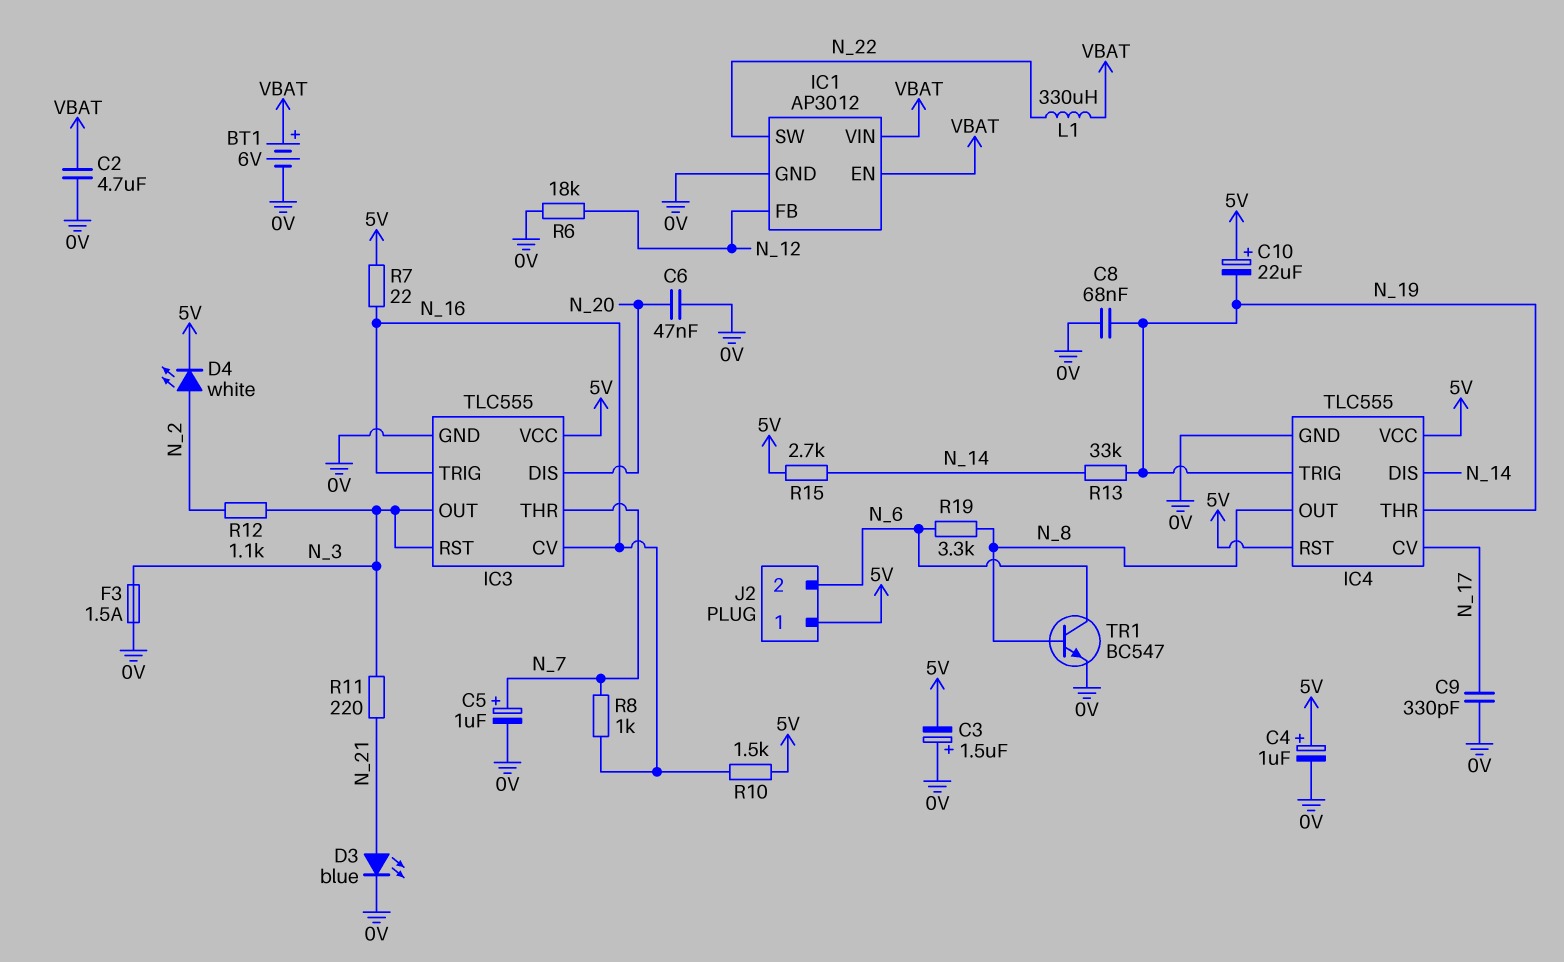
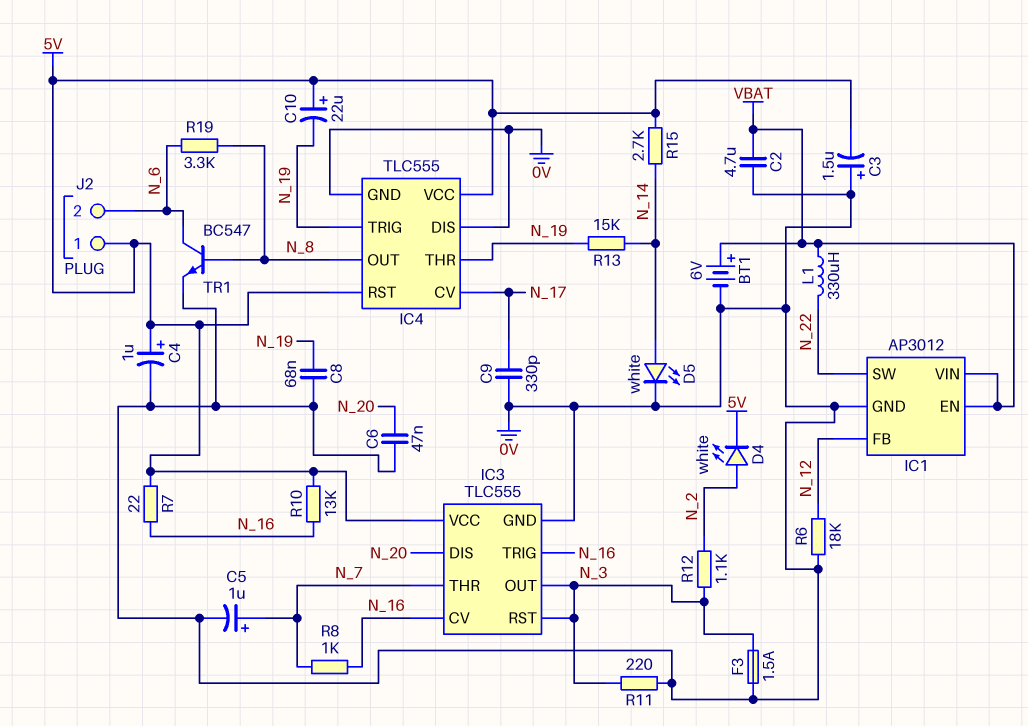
D3: LED blue (A N_21, K 0V) -> none
D5: none -> LED white (A N_14, K 0V)
IC4 pin DIS: N_14 -> 0V
R10: 1.5k (5V, N_16) -> 13k (5V, N_16)
R11: 220 (N_3, N_21) -> 220 (0V, N_3)
R13: 33k (N_14, N_19) -> 15k (N_14, N_19)

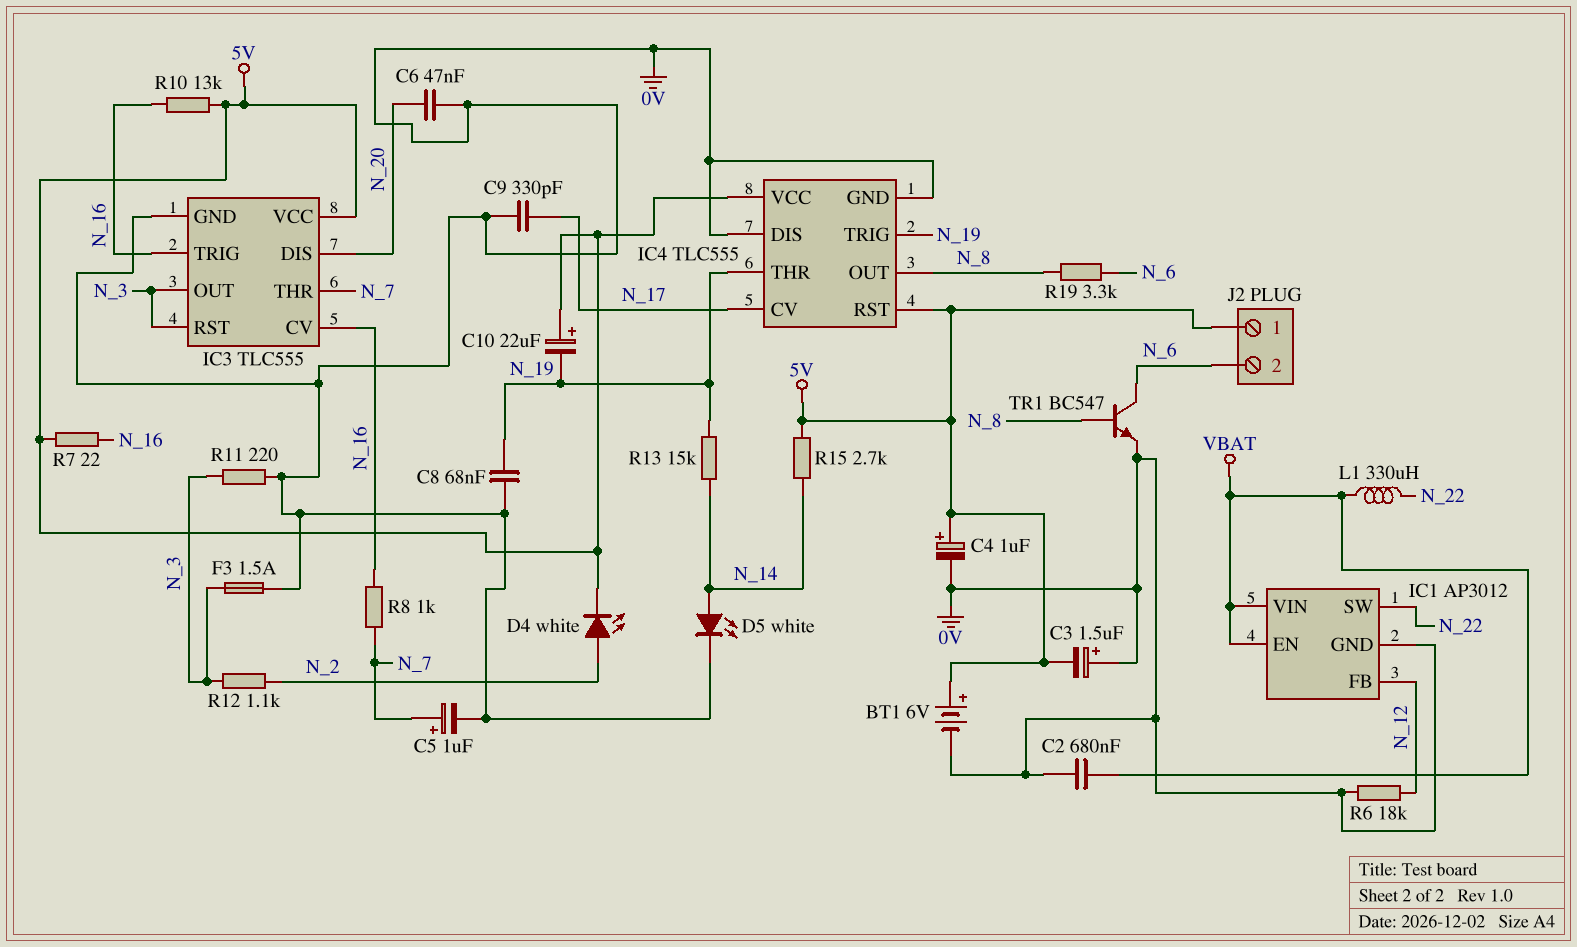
BT1: 6V (plus VBAT, minus 0V) -> 6V (plus 5V, minus 0V)
C2: 4.7uF (0V, VBAT) -> 680nF (0V, VBAT)

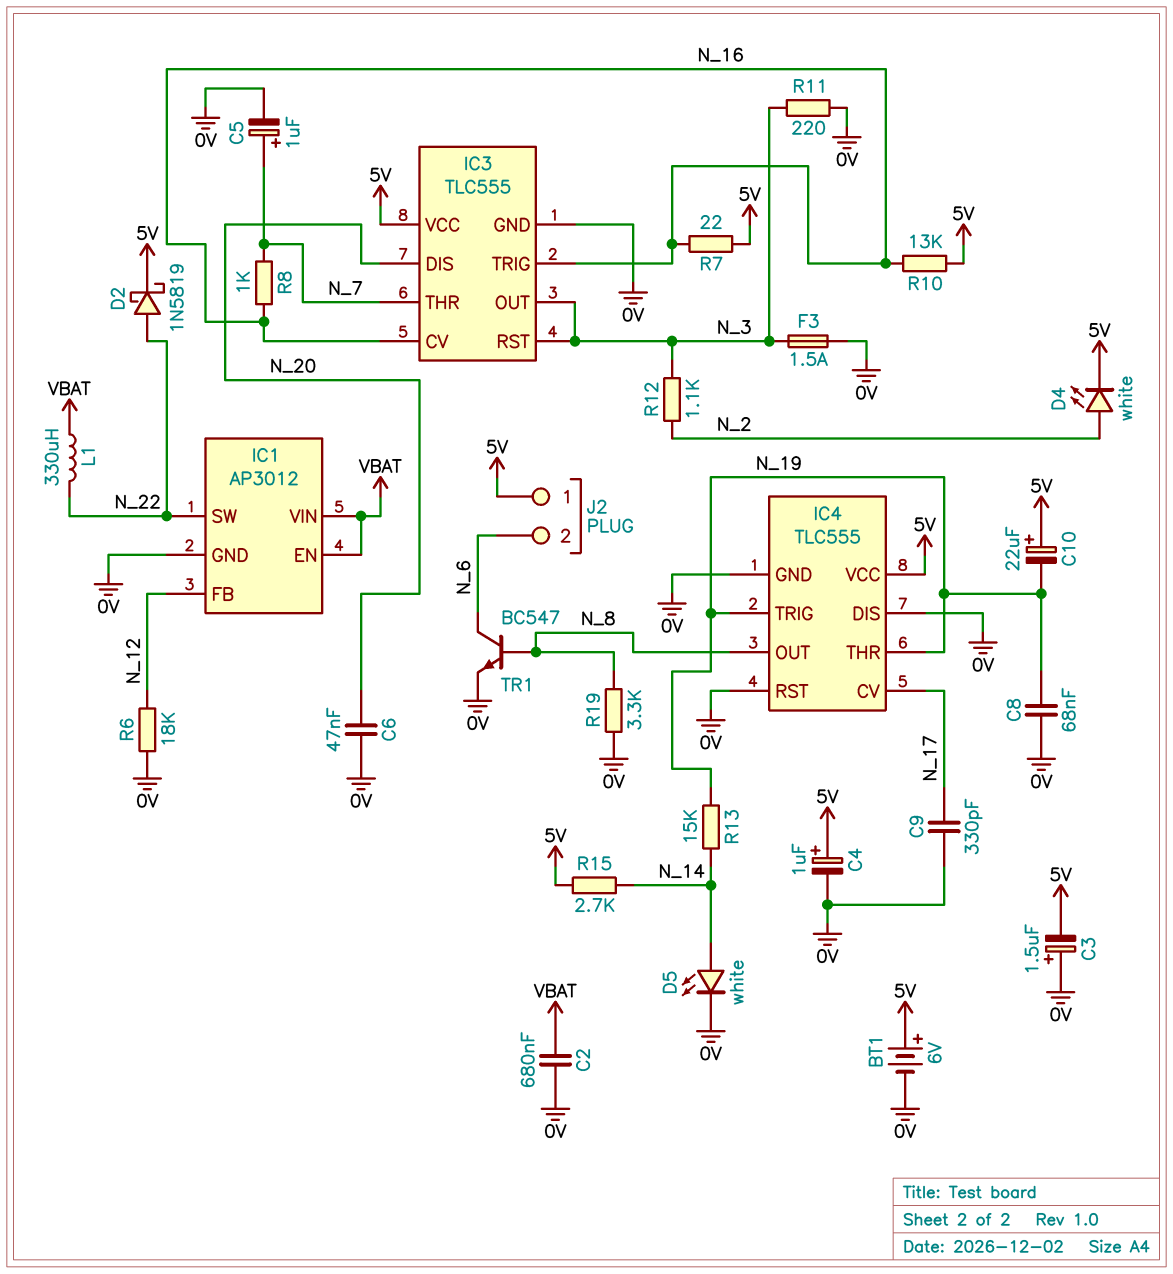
D2: none -> schottky 1N5819 (A N_22, K 5V)
IC4 pin RST: 5V -> 0V
R19: 3.3k (N_6, N_8) -> 3.3k (0V, N_8)

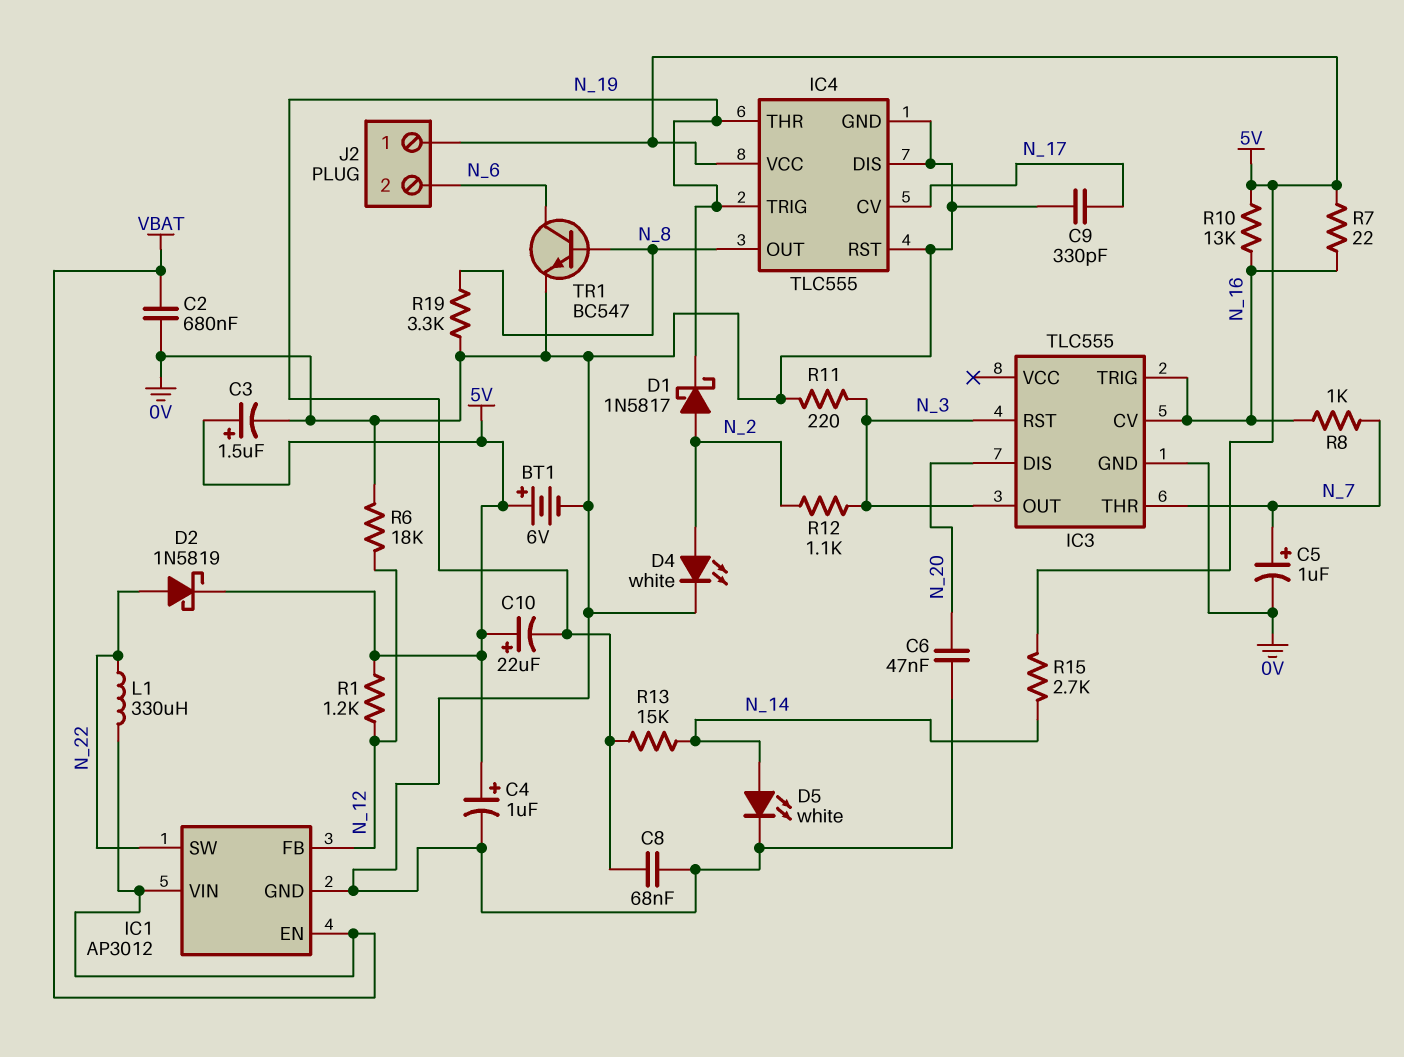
C3: 1.5uF (plus 0V, minus 5V) -> 1.5uF (plus 5V, minus 0V)
D1: none -> schottky 1N5817 (A N_2, K N_19)
D4: LED white (A N_2, K 5V) -> LED white (A N_2, K 0V)
F3: 1.5A (0V, N_3) -> none
IC3 pin VCC: 5V -> none
R1: none -> 1.2k (5V, N_12)

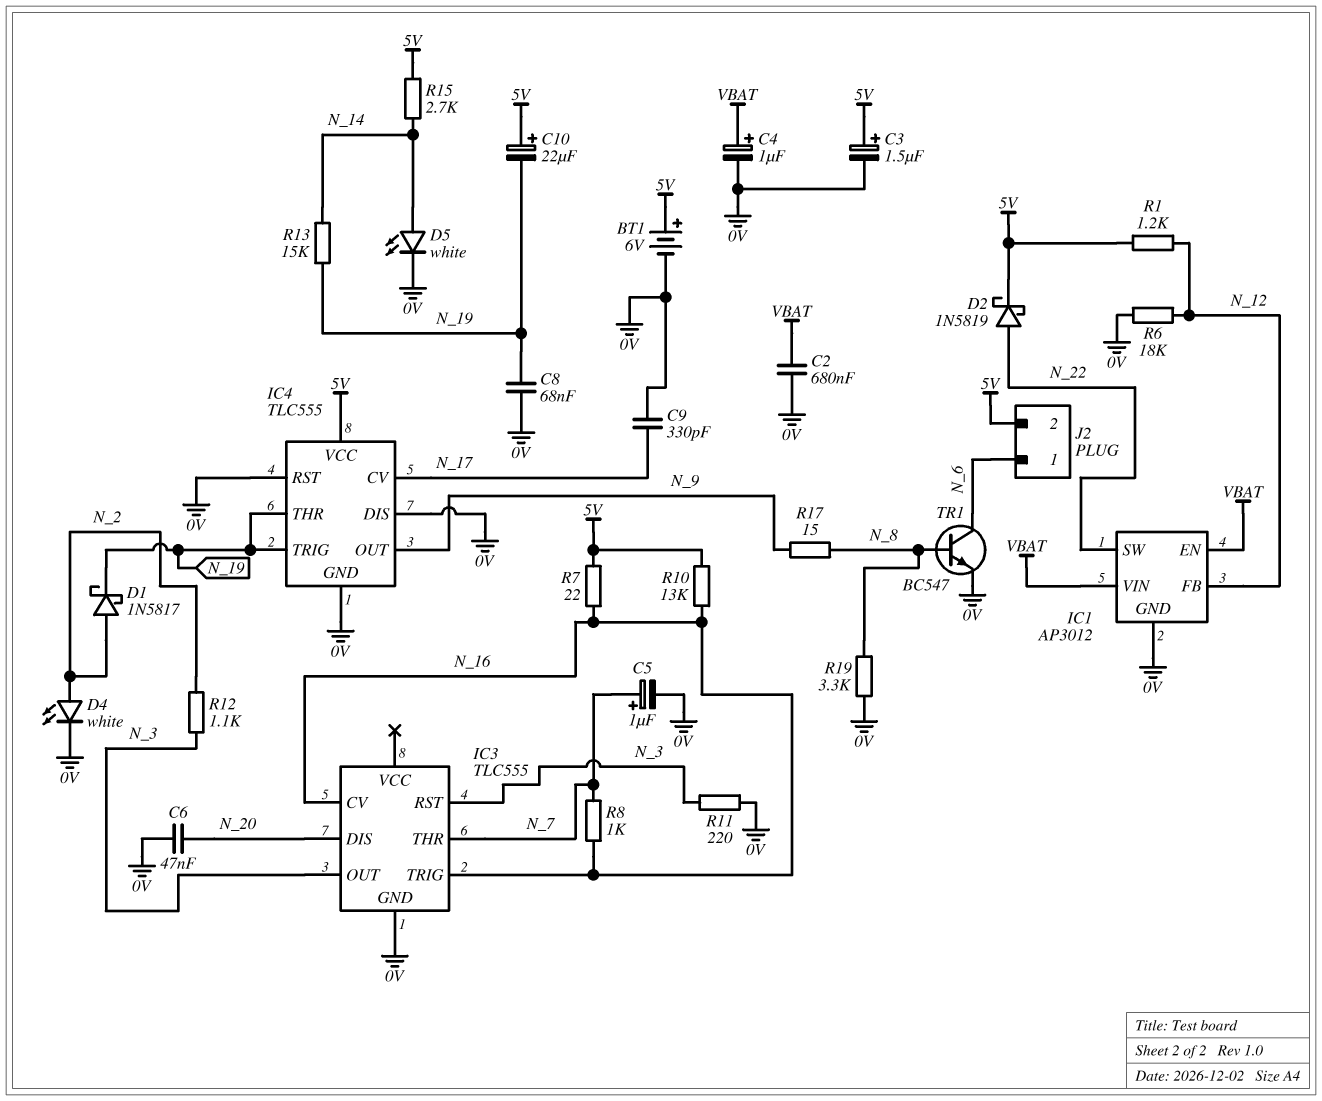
C4: 1uF (plus 5V, minus 0V) -> 1uF (plus VBAT, minus 0V)
IC4 pin OUT: N_8 -> N_9
J2 pin 1: 5V -> N_6
J2 pin 2: N_6 -> 5V
L1: 330uH (N_22, VBAT) -> none
R17: none -> 15 (N_8, N_9)

